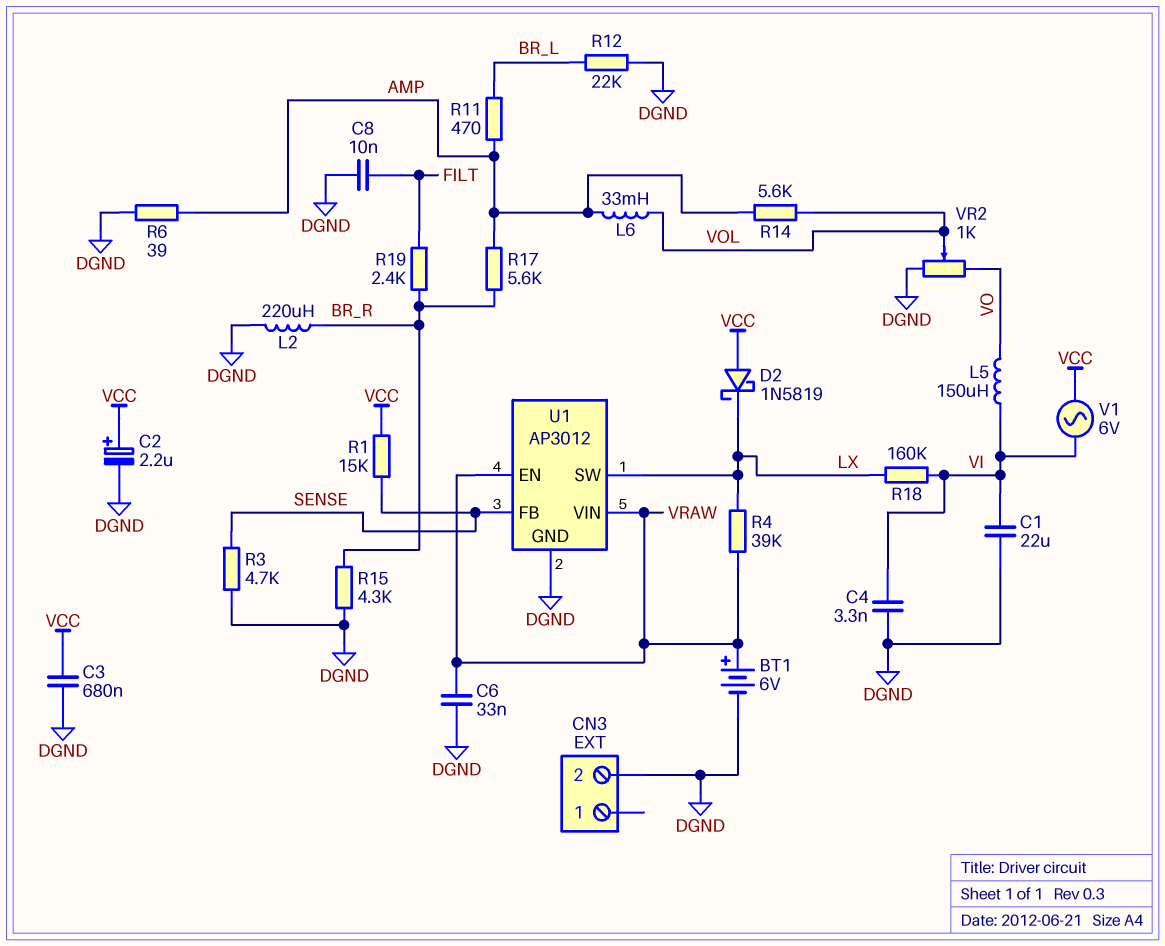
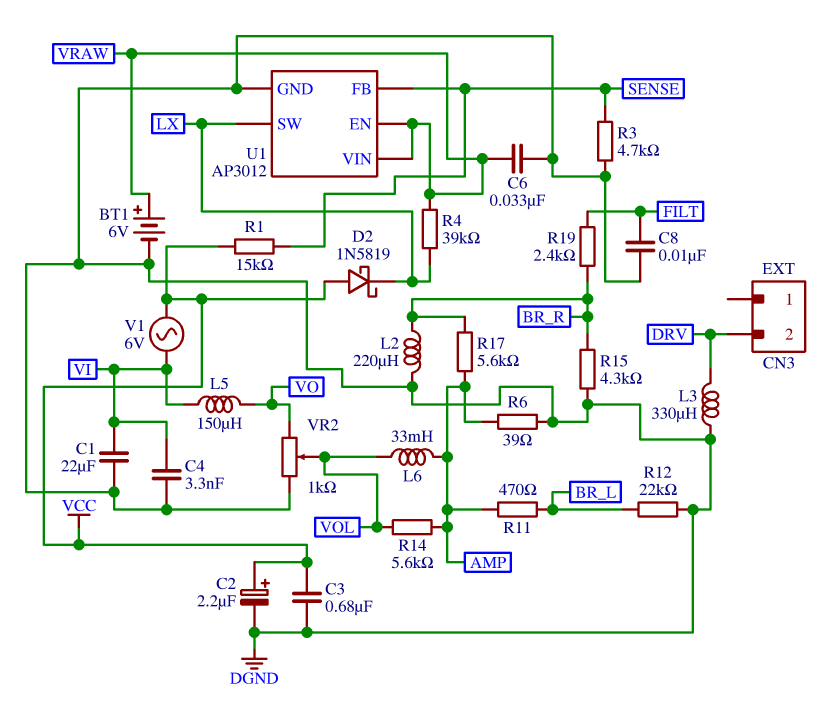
CN3 pin 2: DGND -> DRV
L3: none -> 330uH (DGND, DRV)
R18: 160k (LX, VI) -> none

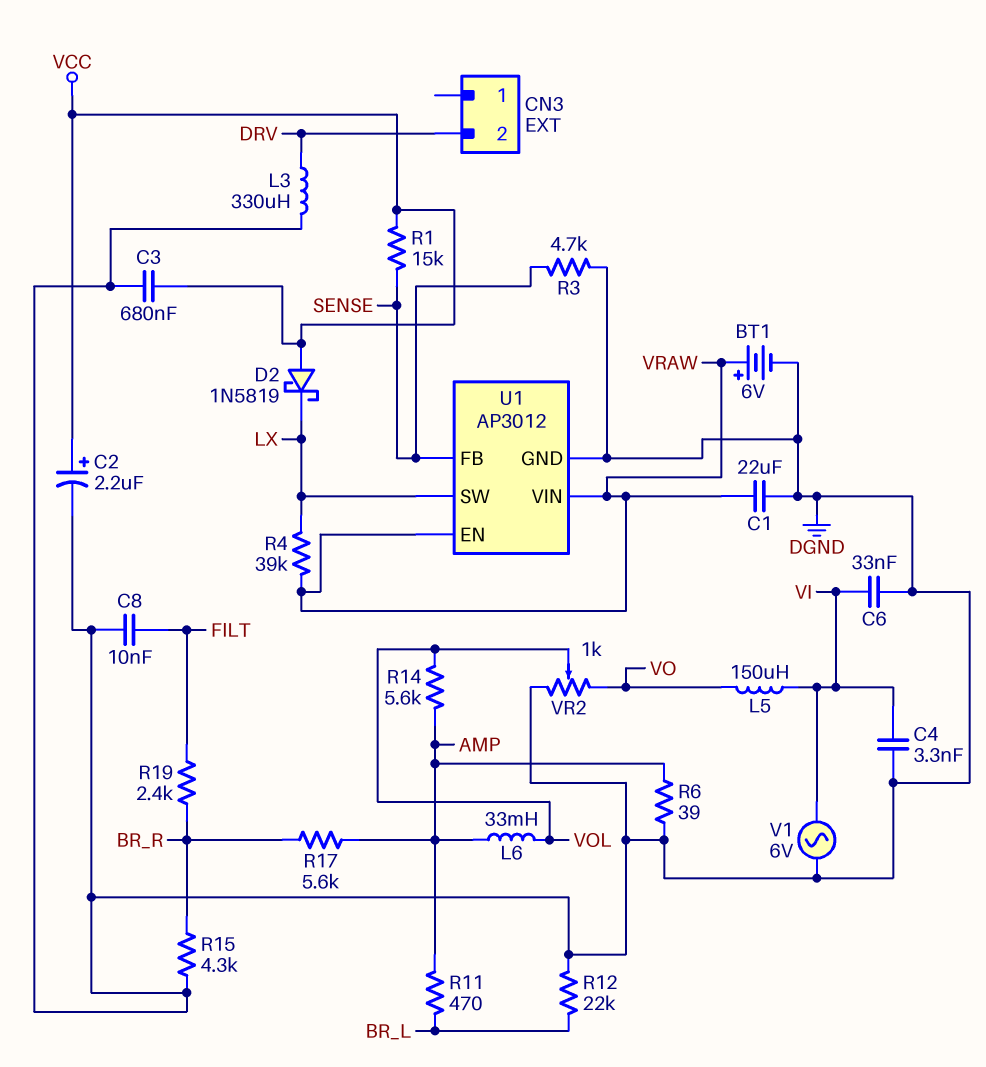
C1: 22uF (DGND, VI) -> 22uF (DGND, VRAW)
C6: 33nF (DGND, VRAW) -> 33nF (DGND, VI)
L2: 220uH (BR_R, DGND) -> none
V1: AC 6V (VCC, VI) -> AC 6V (DGND, VI)

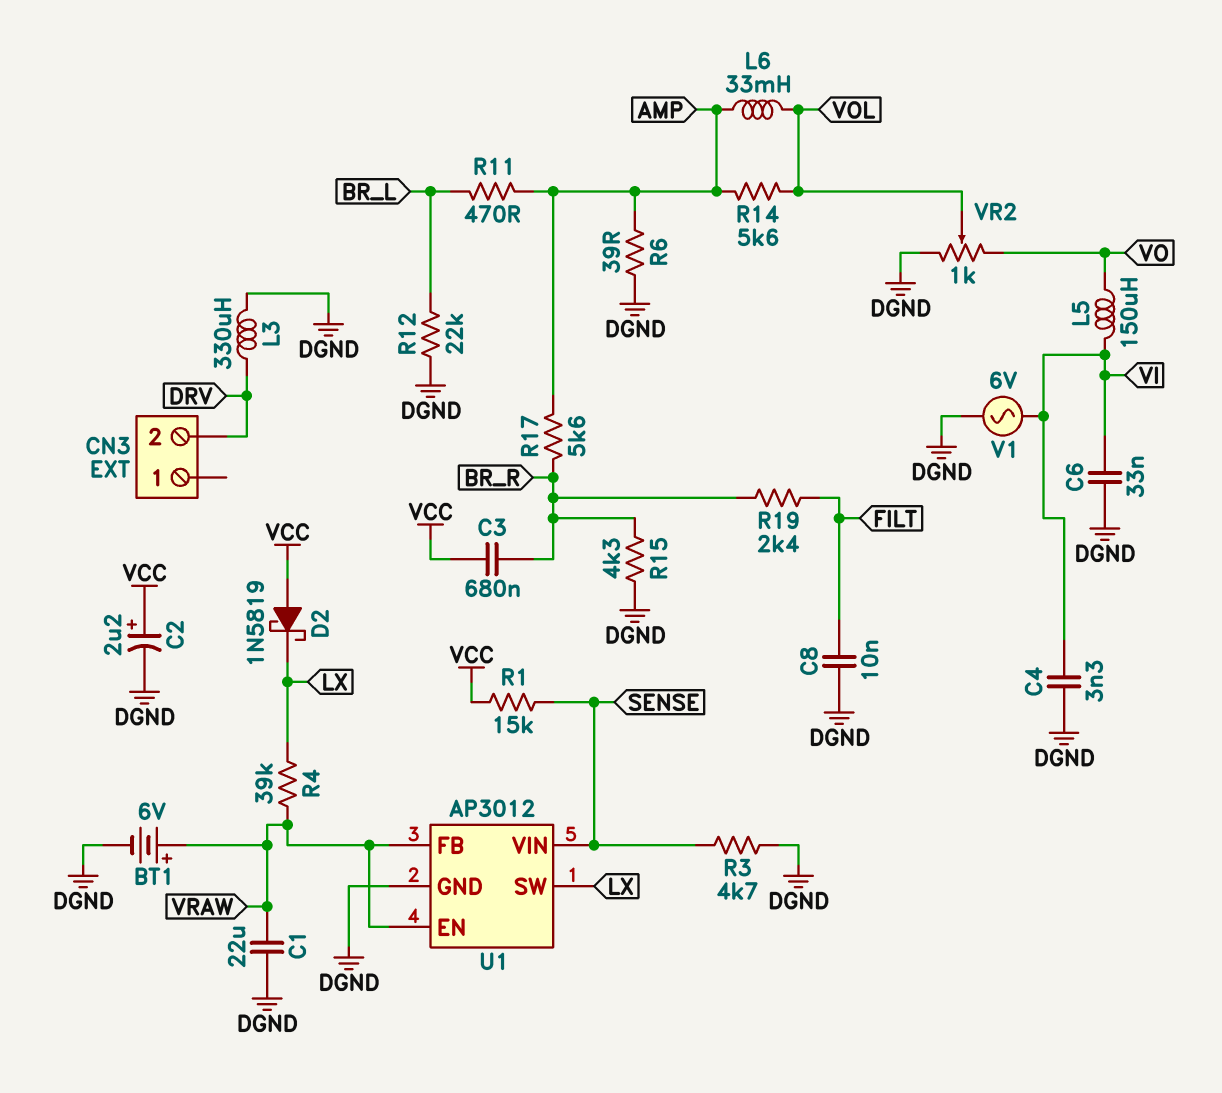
C3: 680nF (DGND, VCC) -> 680nF (BR_R, VCC)
U1 pin FB: SENSE -> VRAW
U1 pin VIN: VRAW -> SENSE

